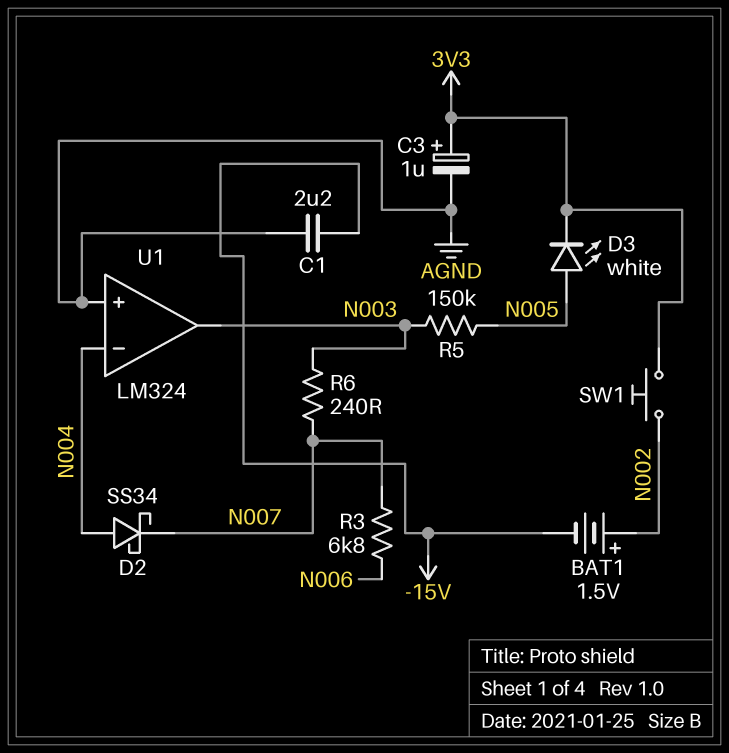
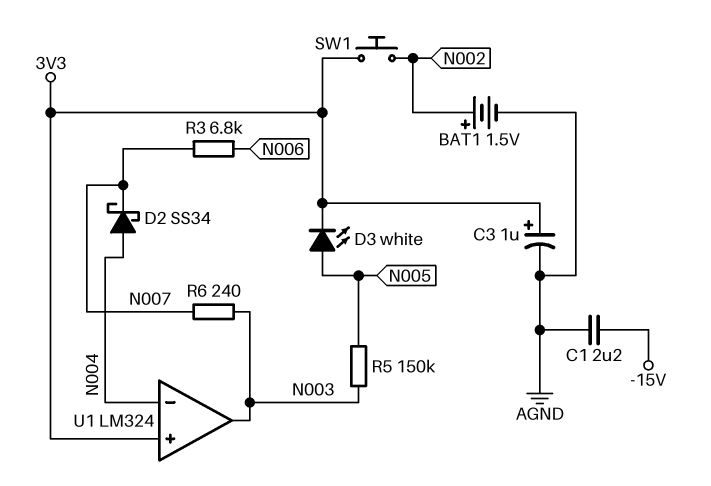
BAT1: 1.5V (plus N002, minus -15V) -> 1.5V (plus N002, minus AGND)
U1 pin in+: AGND -> 3V3

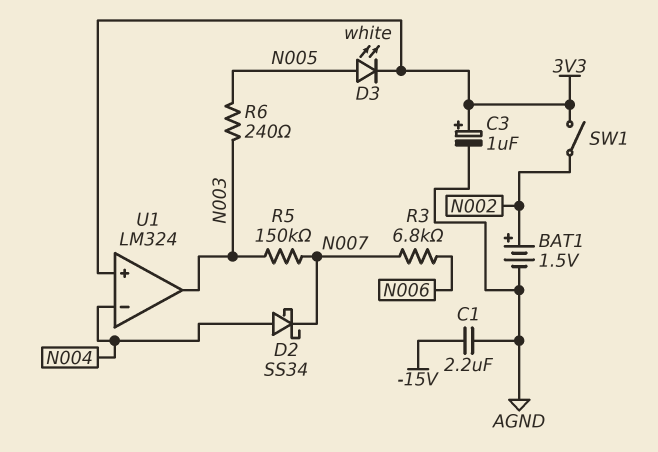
R5: 150k (N003, N005) -> 150k (N003, N007)
R6: 240 (N003, N007) -> 240 (N003, N005)
SW1: button (3V3, N002) -> switch (3V3, N002)

